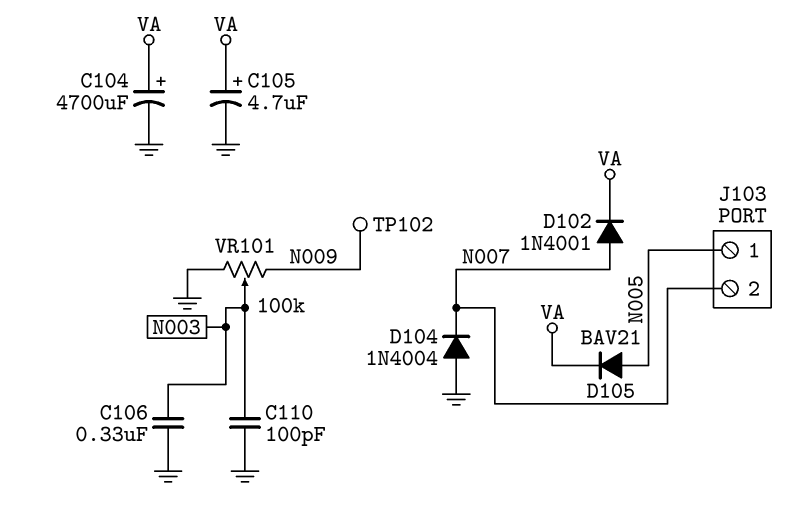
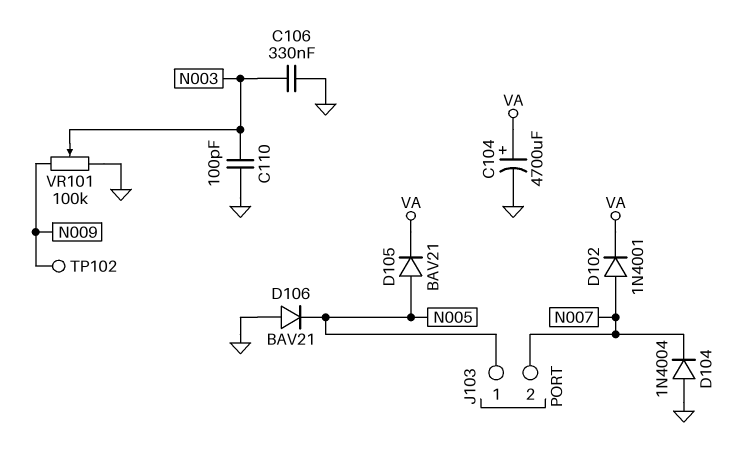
C105: 4.7uF (plus VA, minus GND) -> none
D106: none -> diode BAV21 (A GND, K N005)

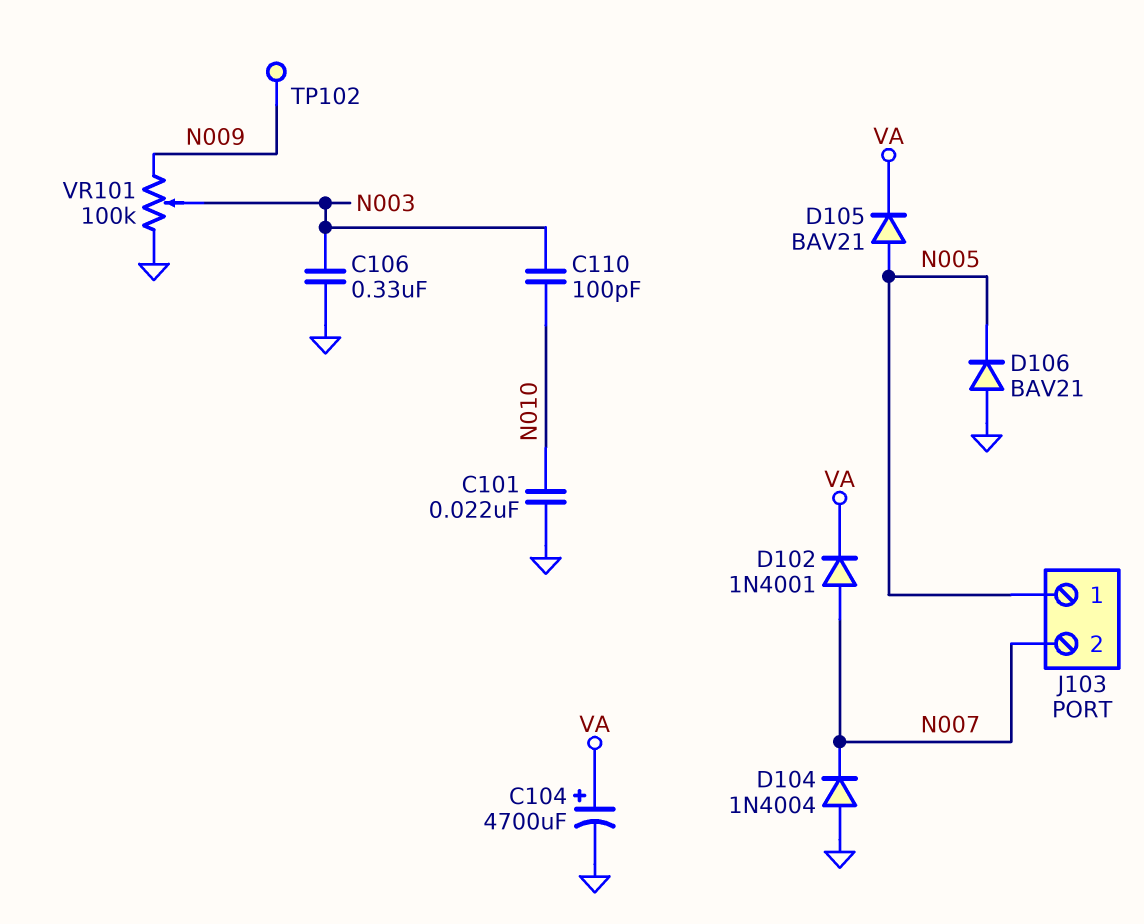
C101: none -> 22nF (GND, N010)
C110: 100pF (GND, N003) -> 100pF (N003, N010)

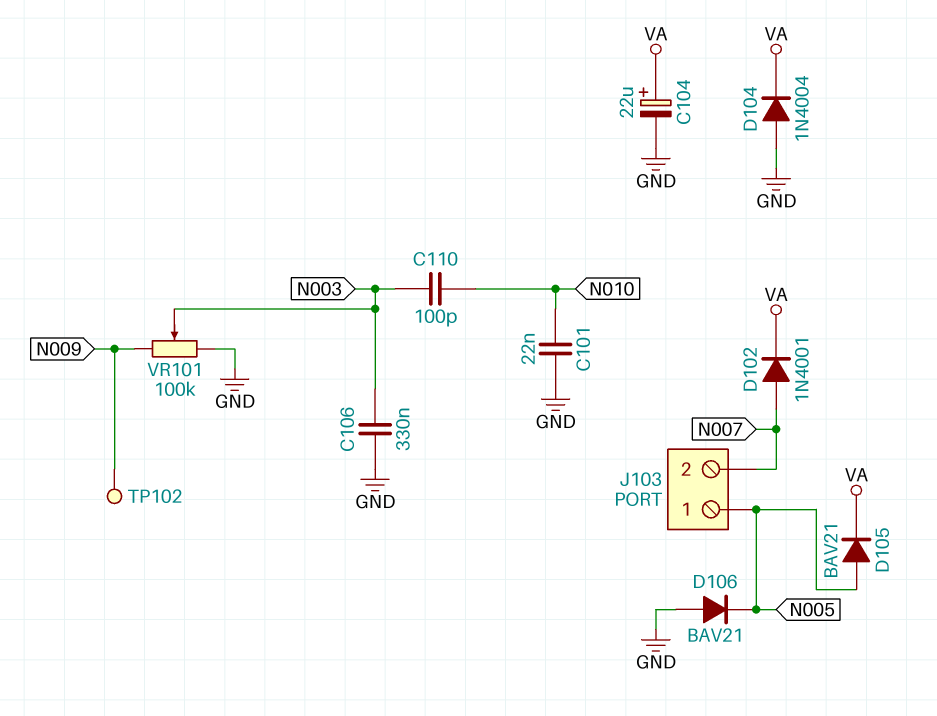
C104: 4700uF (plus VA, minus GND) -> 22uF (plus VA, minus GND)
D104: diode 1N4004 (A GND, K N007) -> diode 1N4004 (A GND, K VA)

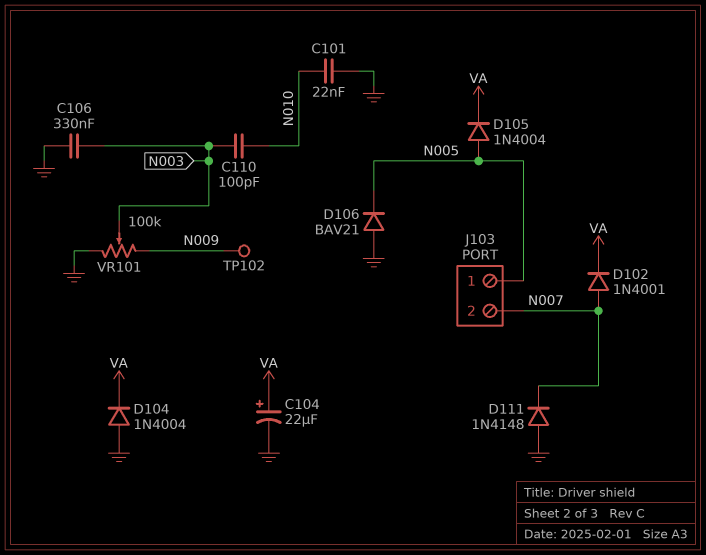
D105: diode BAV21 (A N005, K VA) -> diode 1N4004 (A N005, K VA)
D111: none -> diode 1N4148 (A GND, K N007)

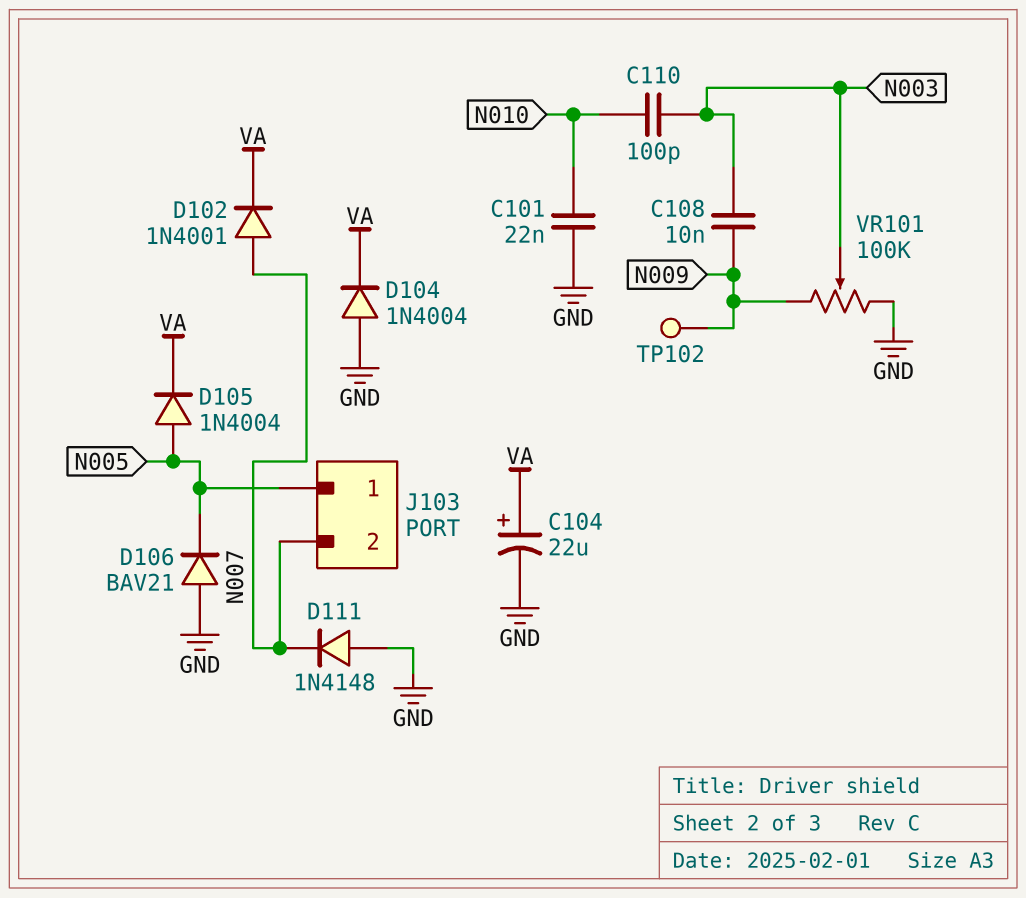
C106: 330nF (GND, N003) -> none
C108: none -> 10nF (N003, N009)

